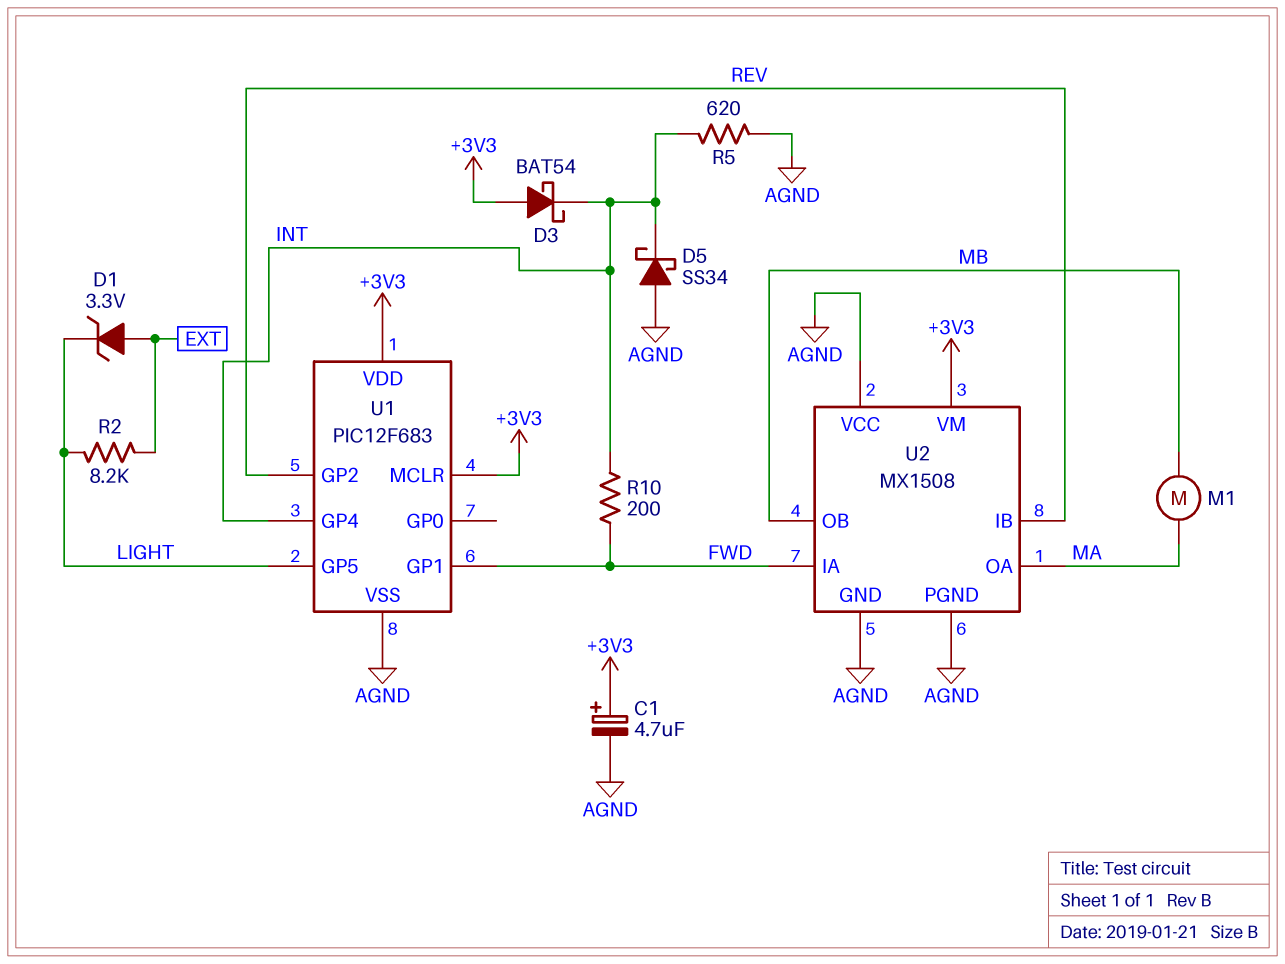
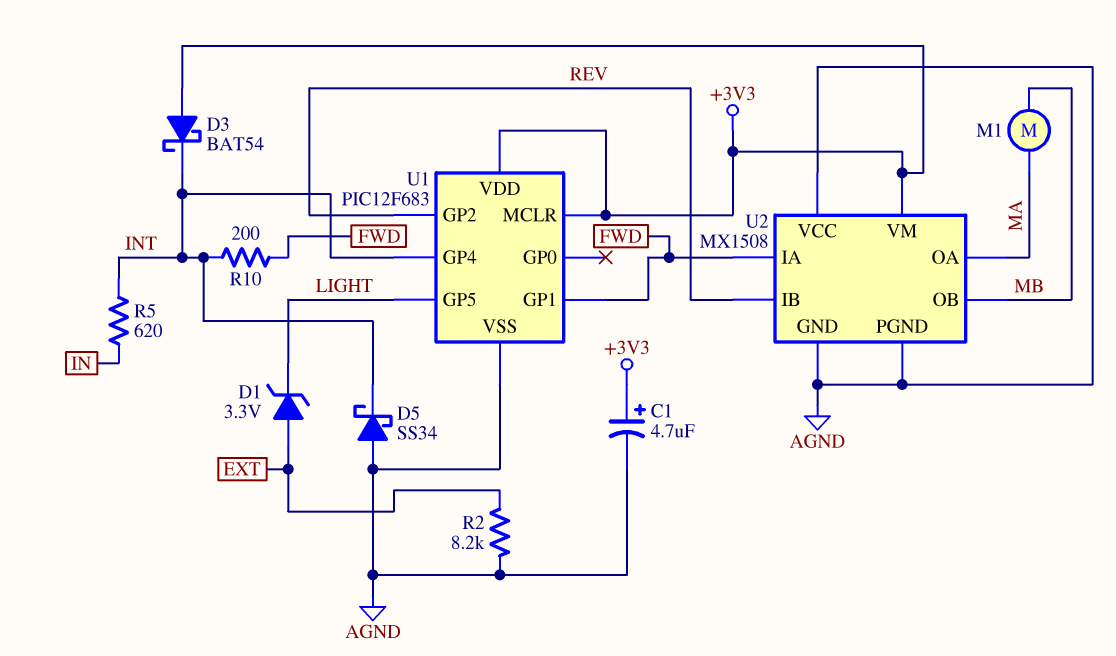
R2: 8.2k (EXT, LIGHT) -> 8.2k (AGND, EXT)
R5: 620 (AGND, INT) -> 620 (IN, INT)

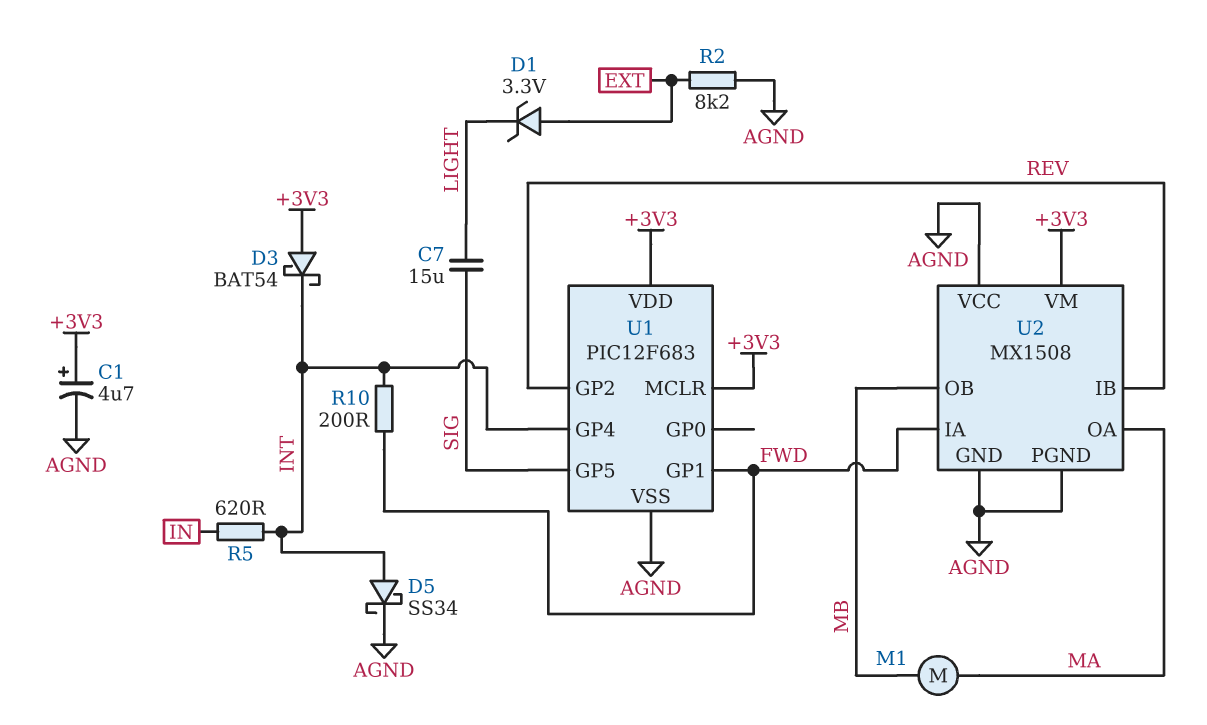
C7: none -> 15uF (LIGHT, SIG)
D5: schottky SS34 (A AGND, K INT) -> schottky SS34 (A INT, K AGND)
U1 pin GP5: LIGHT -> SIG

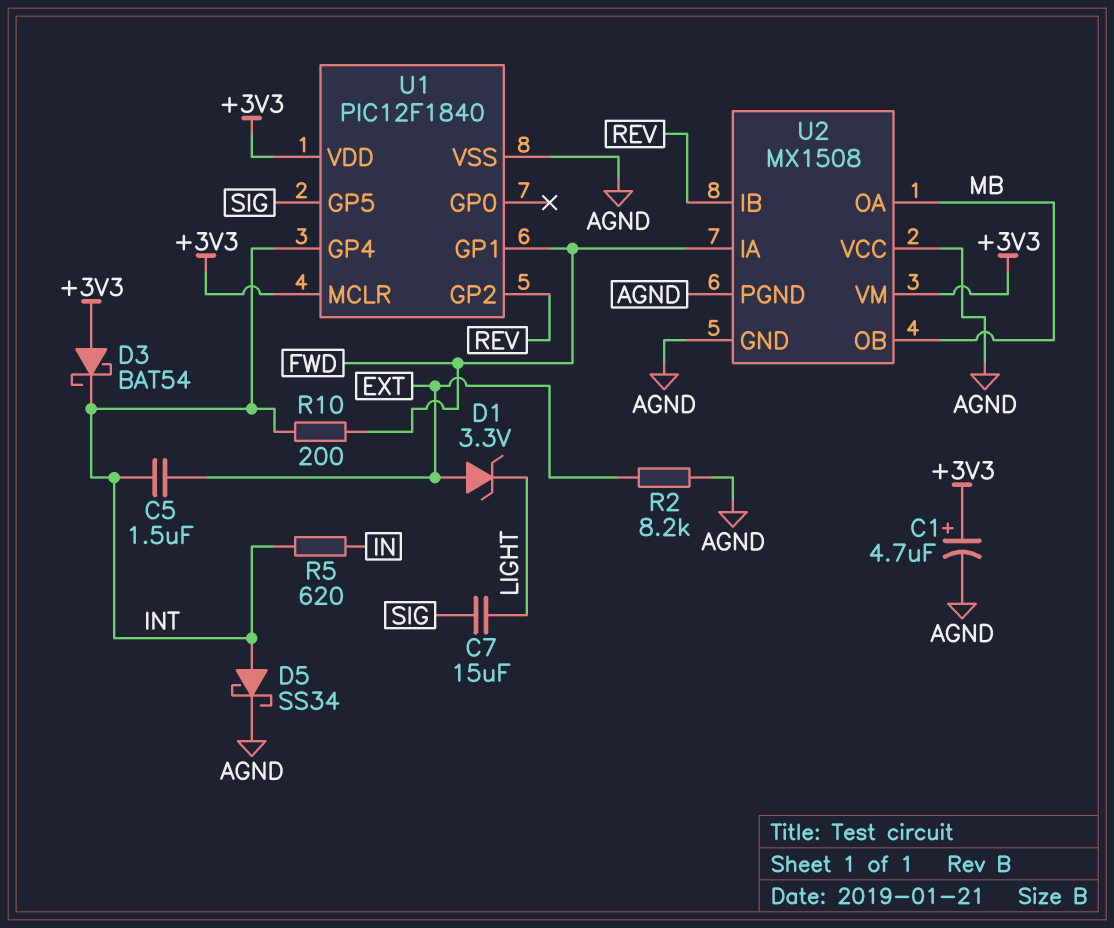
C5: none -> 1.5uF (EXT, INT)
M1: motor (MA, MB) -> none
U1: PIC12F683 -> PIC12F1840
U2 pin OA: MA -> MB

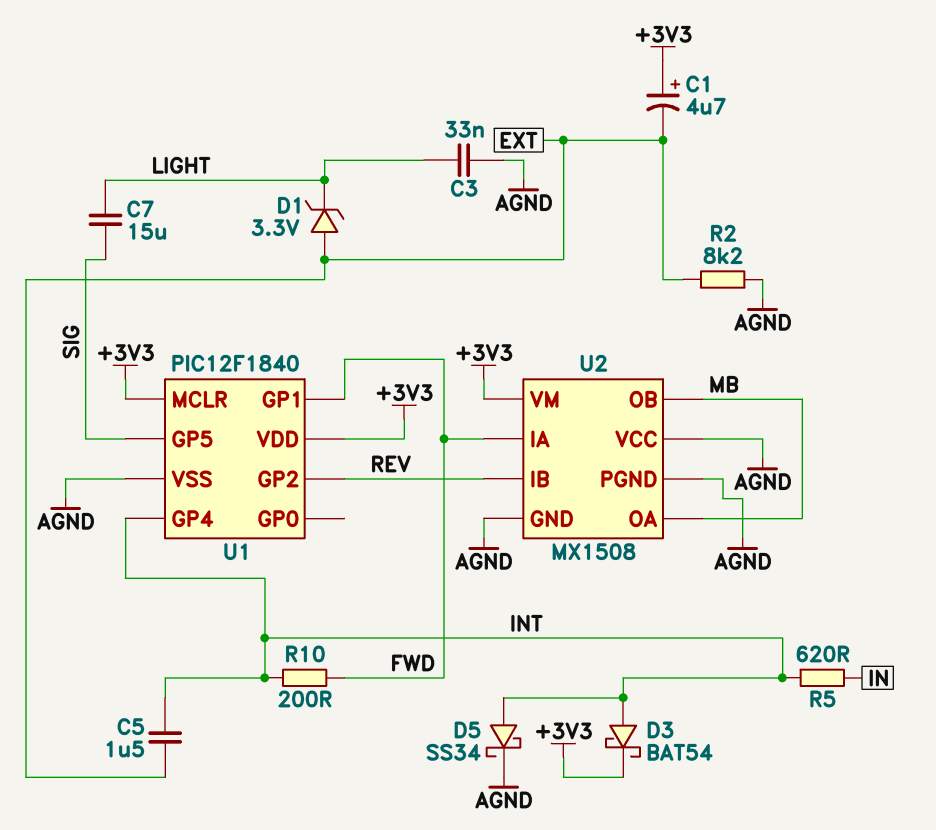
C1: 4.7uF (plus +3V3, minus AGND) -> 4.7uF (plus +3V3, minus EXT)
C3: none -> 33nF (AGND, LIGHT)
D3: schottky BAT54 (A +3V3, K INT) -> schottky BAT54 (A INT, K +3V3)

